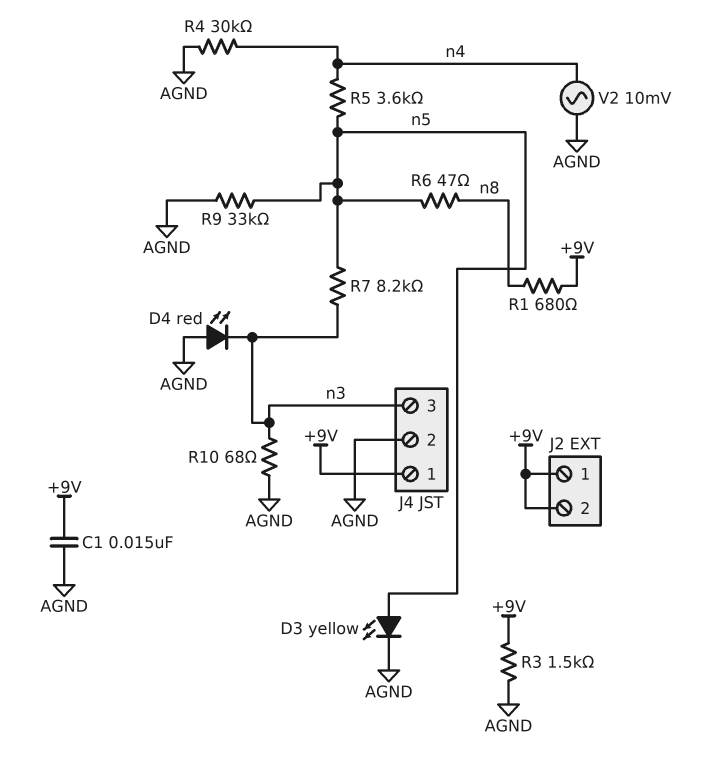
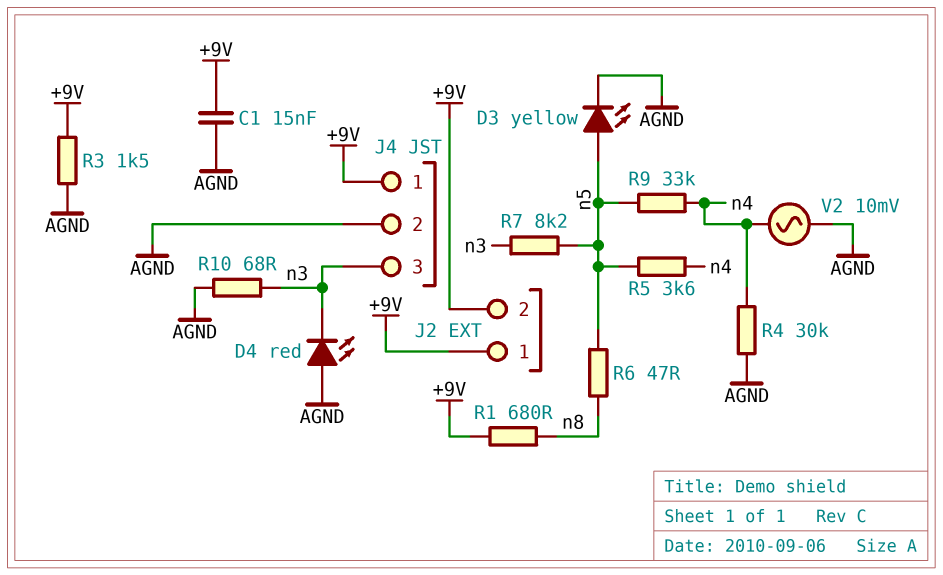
R9: 33k (AGND, n5) -> 33k (n4, n5)

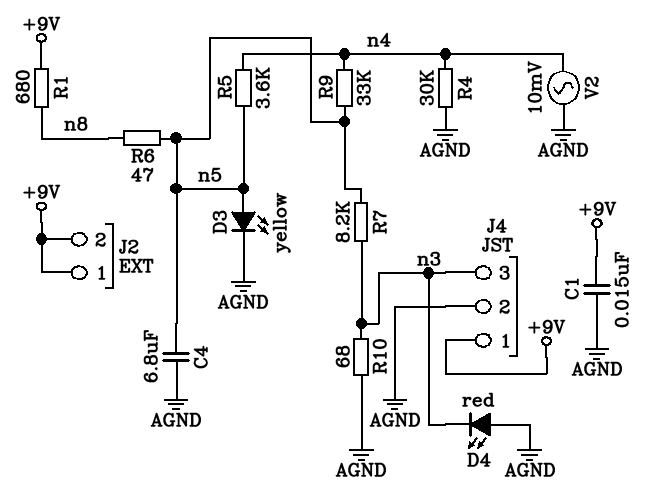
C4: none -> 6.8uF (AGND, n5)
R3: 1.5k (+9V, AGND) -> none

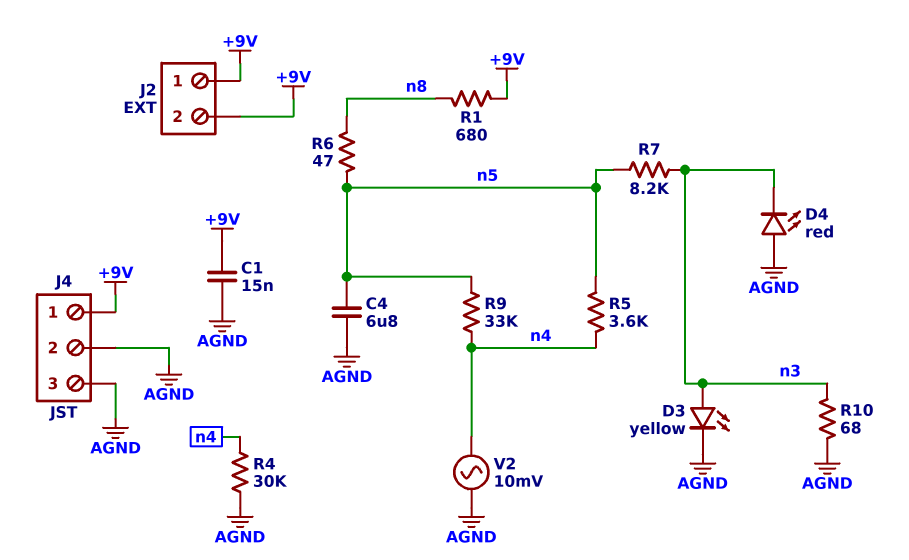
D3: LED yellow (A n5, K AGND) -> LED yellow (A n3, K AGND)
J4 pin 3: n3 -> AGND

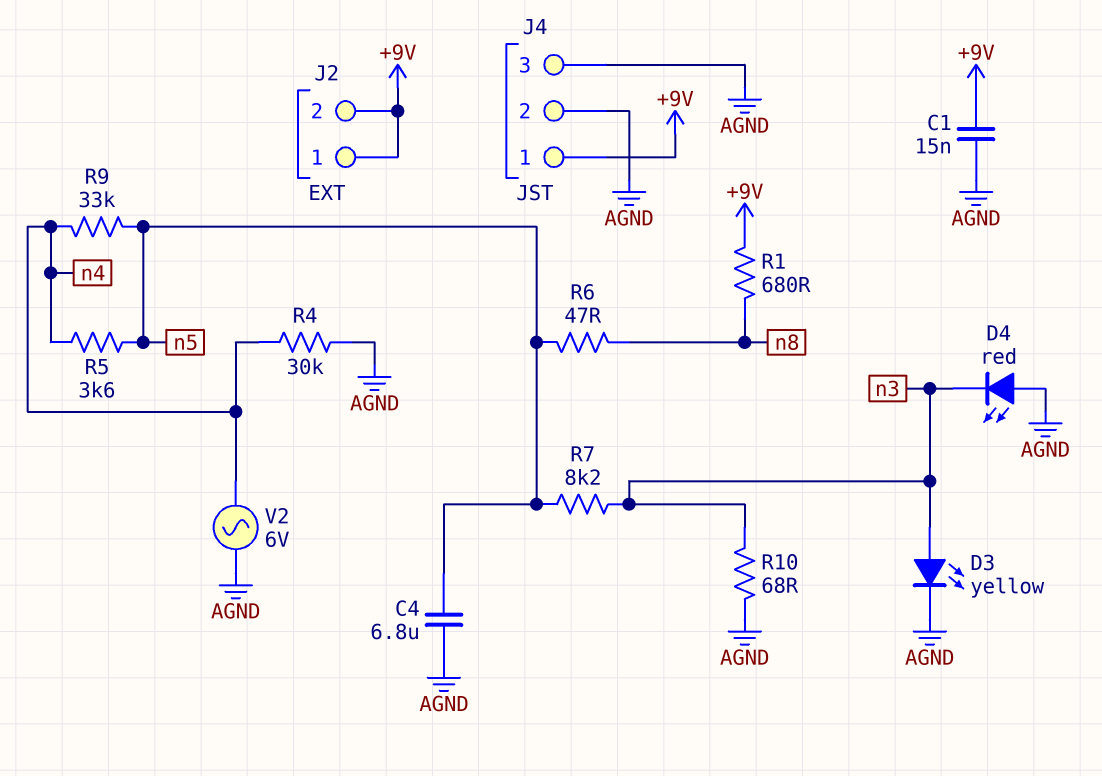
V2: AC 10mV (AGND, n4) -> AC 6V (AGND, n4)

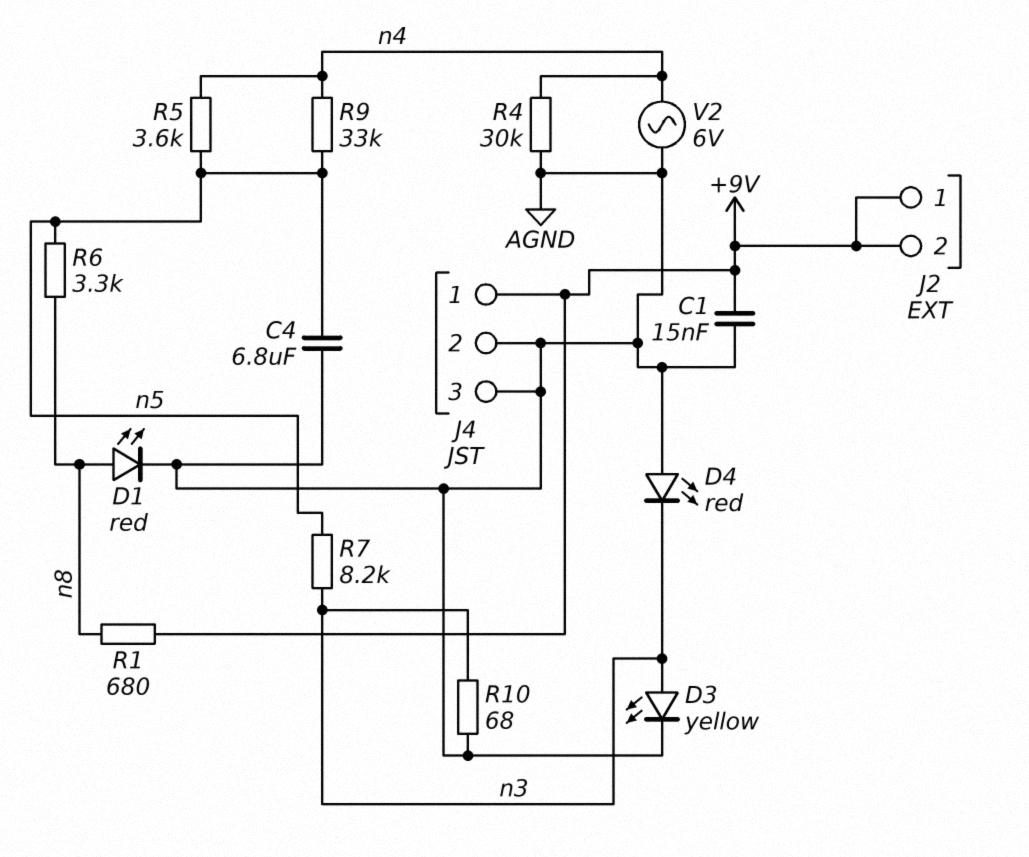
D1: none -> LED red (A n8, K AGND)
R6: 47 (n5, n8) -> 3.3k (n5, n8)

